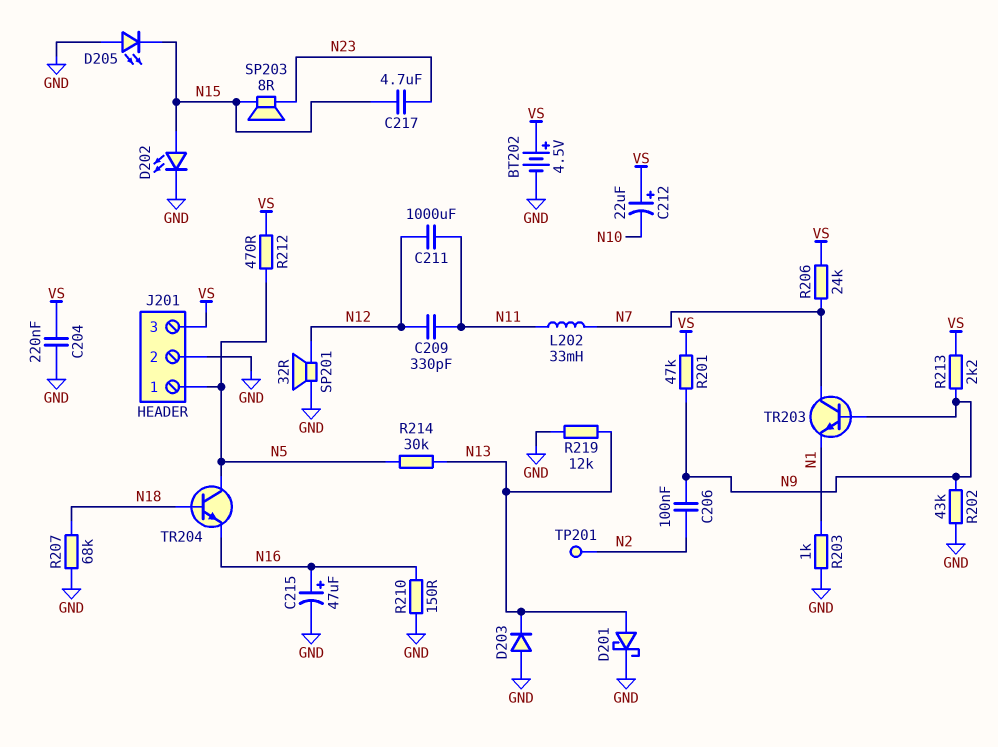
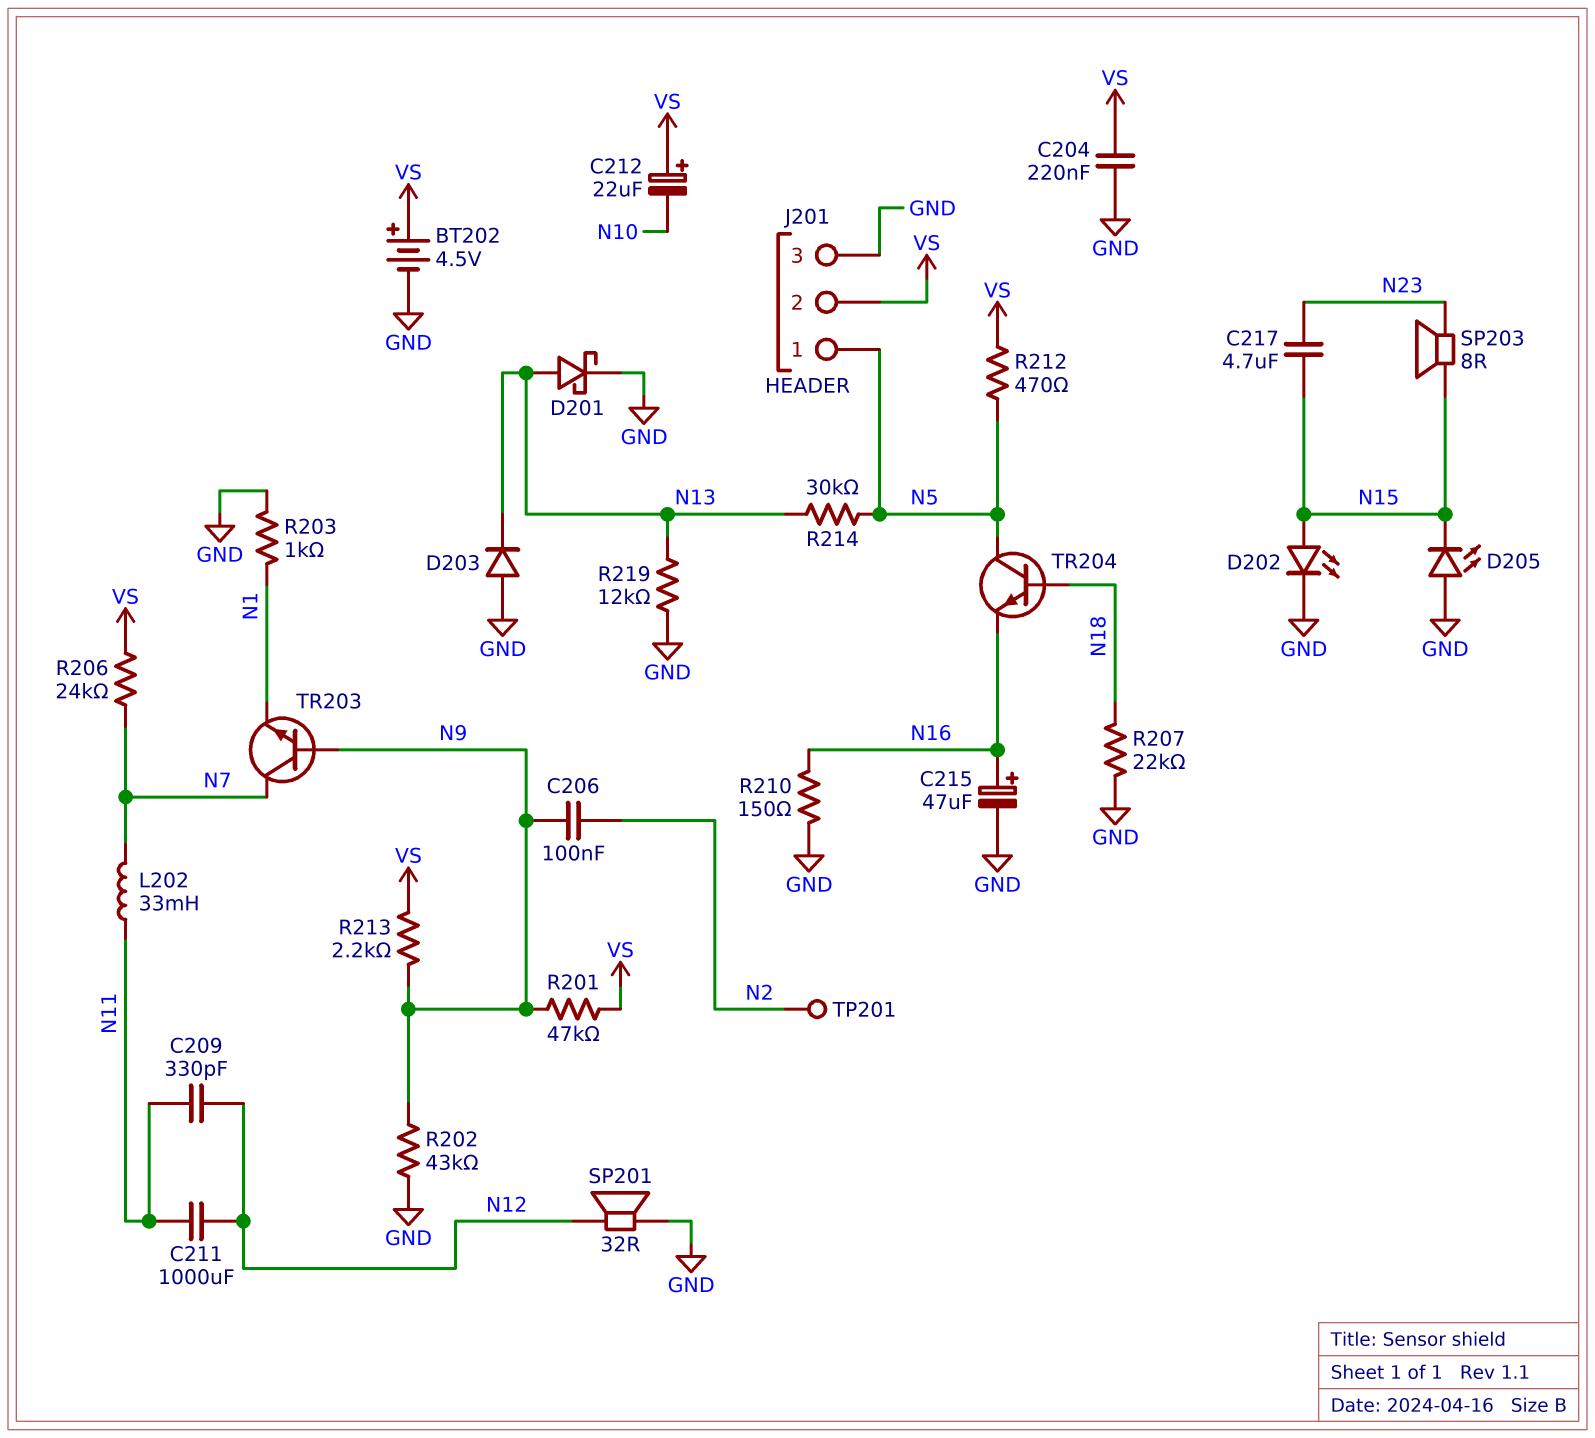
J201 pin 2: GND -> VS
J201 pin 3: VS -> GND
R207: 68k (GND, N18) -> 22k (GND, N18)

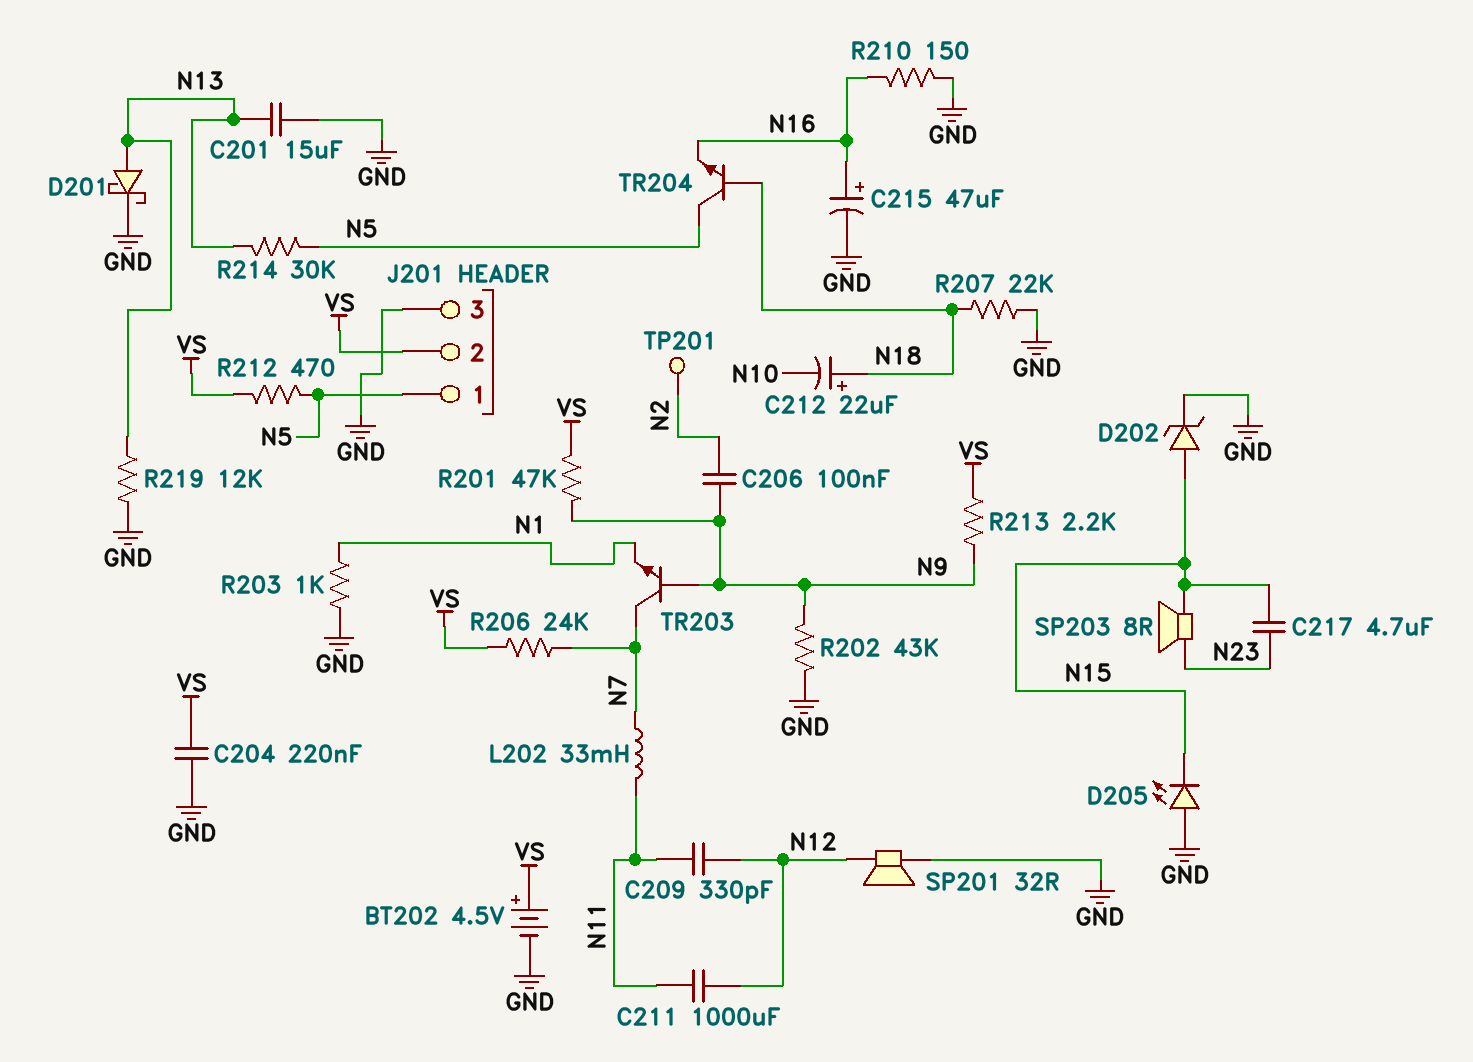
C201: none -> 15uF (GND, N13)
C212: 22uF (plus VS, minus N10) -> 22uF (plus N18, minus N10)
D202: LED (A N15, K GND) -> zener (A N15, K GND)
D203: diode (A GND, K N13) -> none

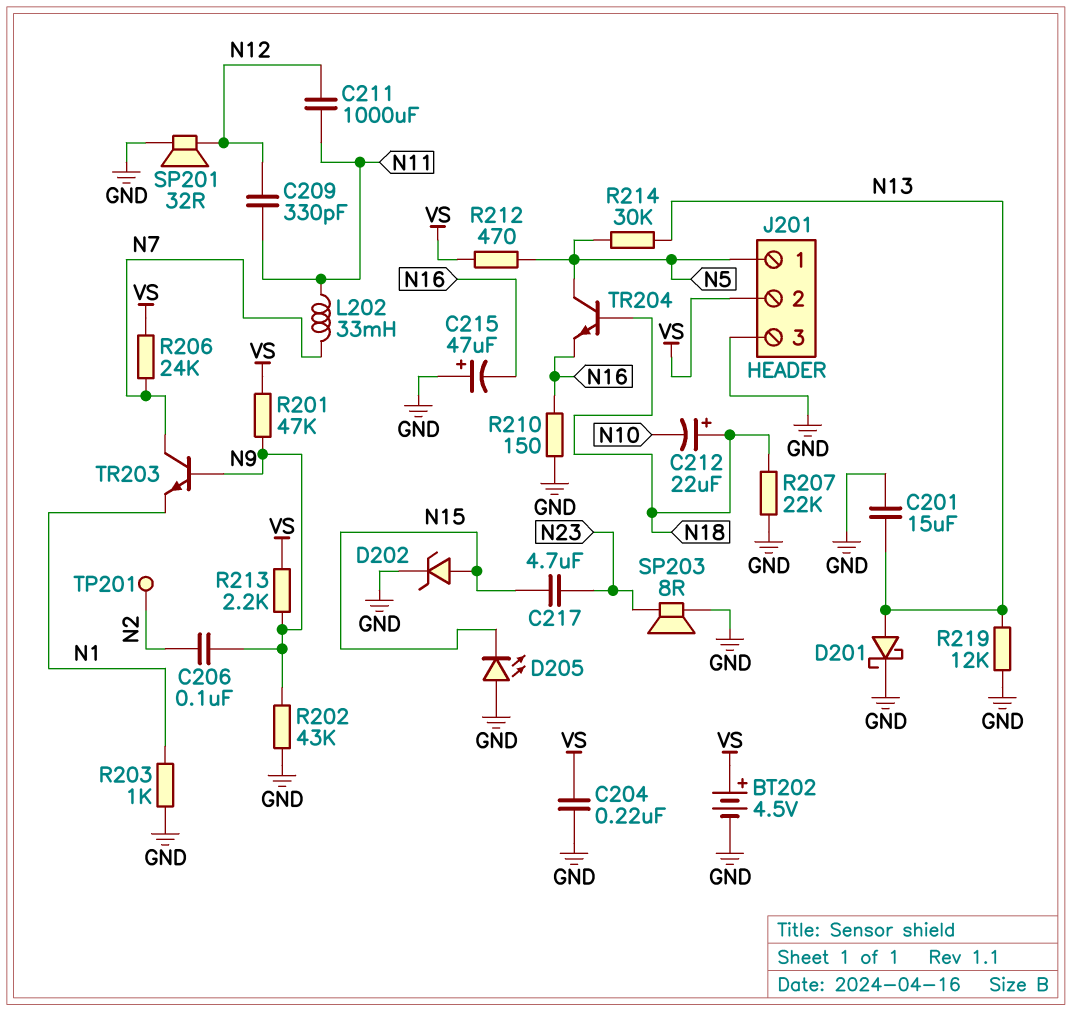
C215: 47uF (plus N16, minus GND) -> 47uF (plus GND, minus N16)
SP203: speaker 8R (N15, N23) -> speaker 8R (GND, N23)

